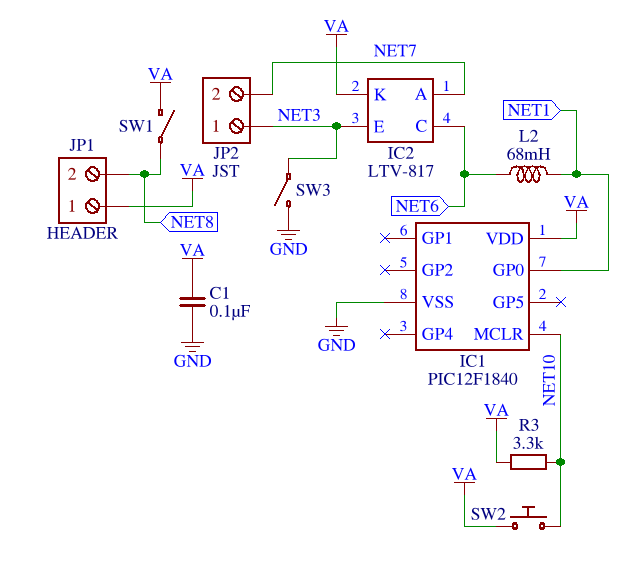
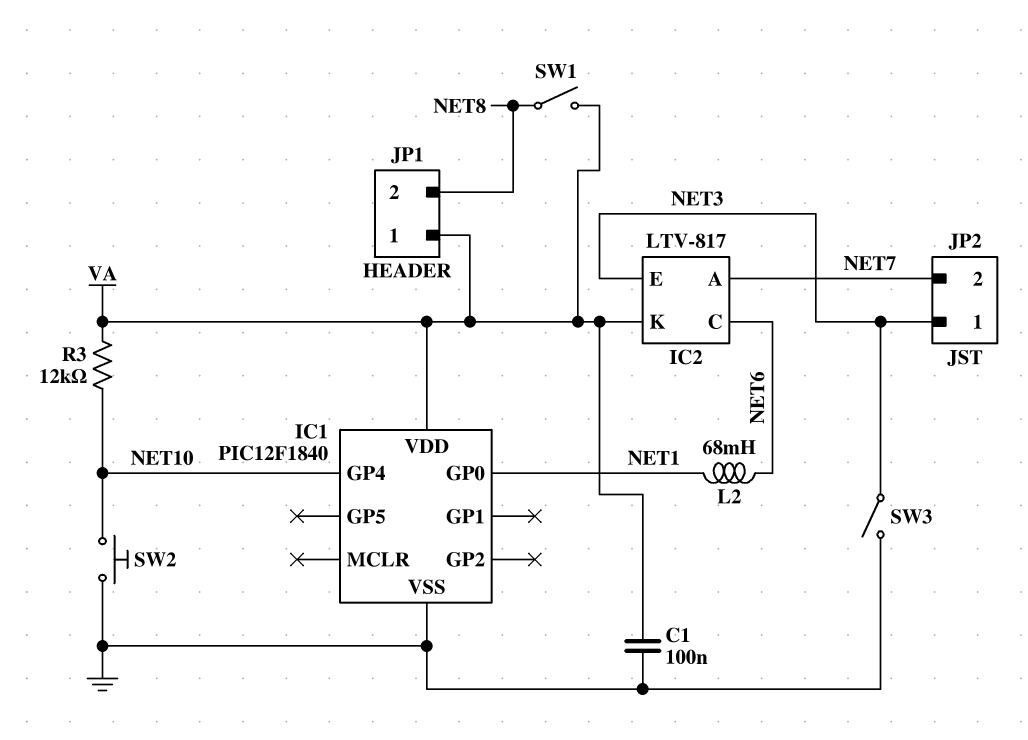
IC1 pin GP4: none -> NET10
IC1 pin MCLR: NET10 -> none
R3: 3.3k (NET10, VA) -> 12k (NET10, VA)
SW2: button (NET10, VA) -> button (GND, NET10)

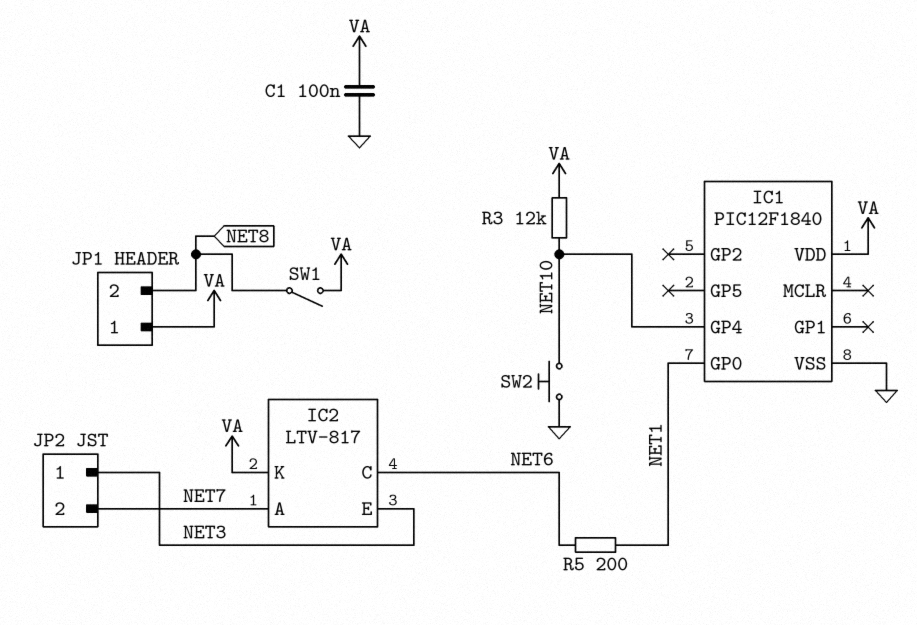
L2: 68mH (NET1, NET6) -> none
R5: none -> 200 (NET1, NET6)
SW3: switch (GND, NET3) -> none

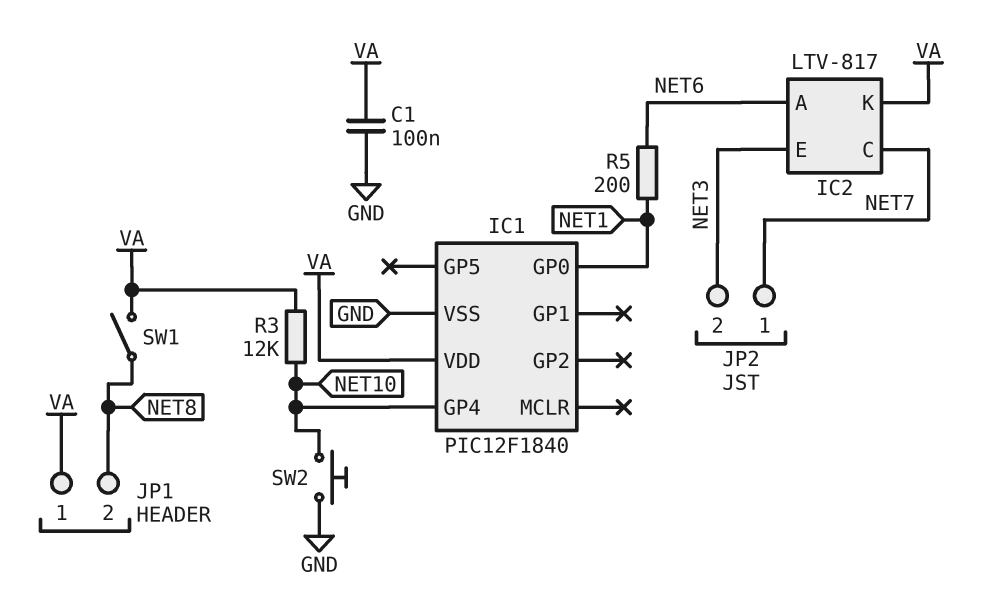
IC2 pin A: NET7 -> NET6
IC2 pin C: NET6 -> NET7
JP2 pin 1: NET3 -> NET7
JP2 pin 2: NET7 -> NET3

